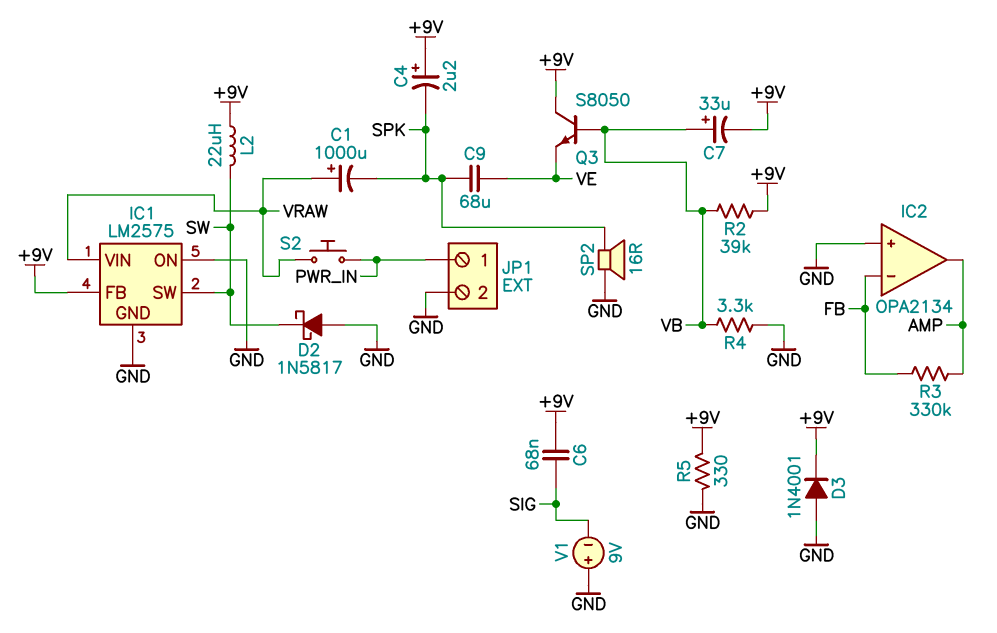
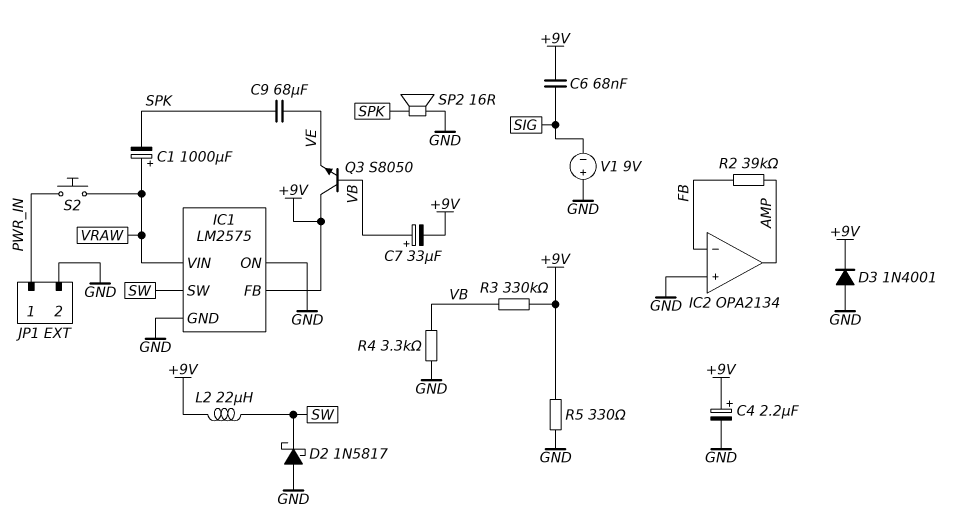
C4: 2.2uF (plus +9V, minus SPK) -> 2.2uF (plus +9V, minus GND)
R2: 39k (+9V, VB) -> 39k (AMP, FB)
R3: 330k (AMP, FB) -> 330k (+9V, VB)

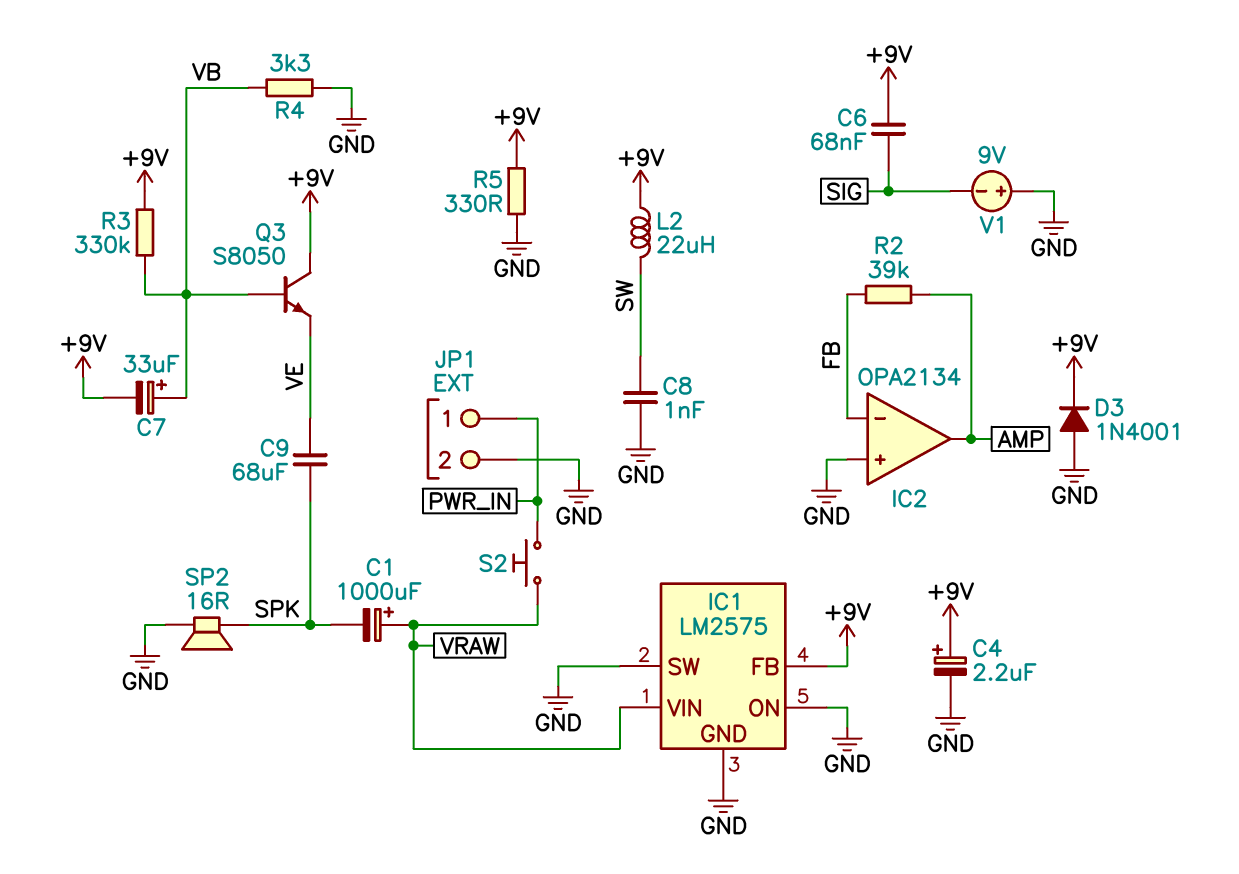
C8: none -> 1nF (GND, SW)
D2: schottky 1N5817 (A GND, K SW) -> none
IC1 pin SW: SW -> GND

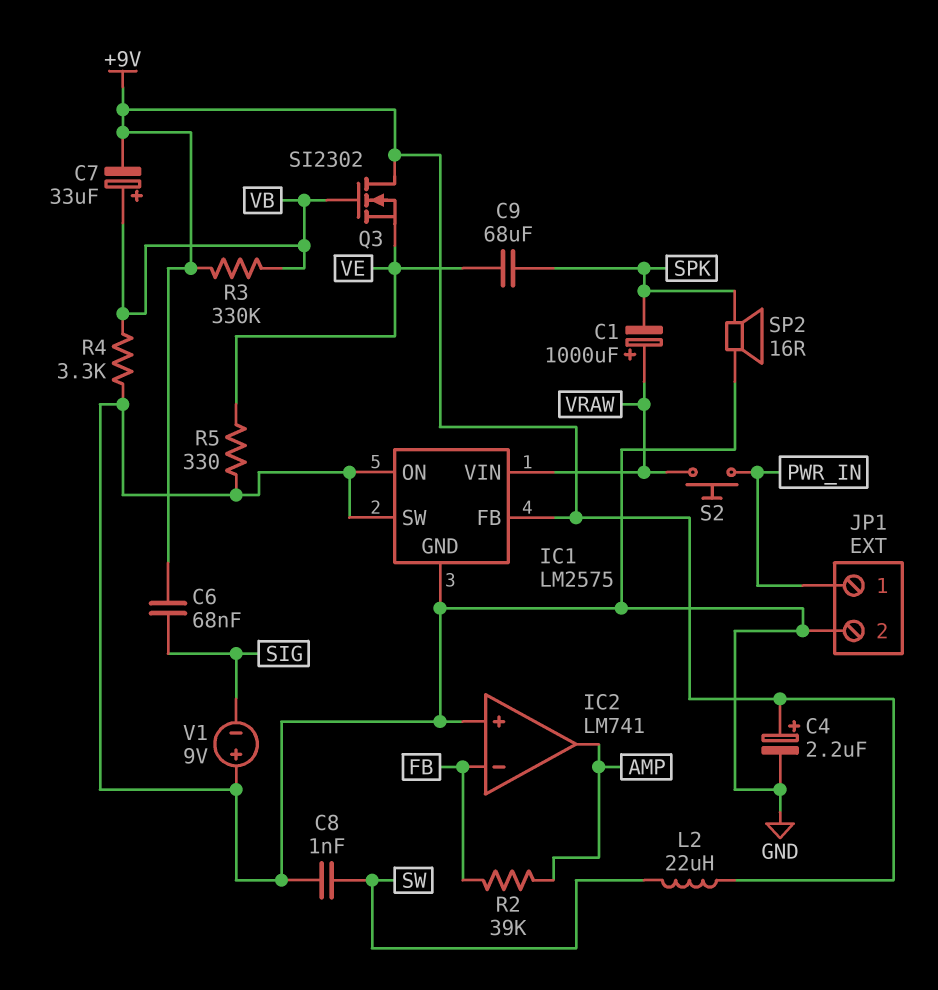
D3: diode 1N4001 (A GND, K +9V) -> none
IC2: OPA2134 -> LM741
Q3: NPN S8050 (B VB, C +9V, E VE) -> NMOS SI2302 (G VB, D +9V, S VE)
R5: 330 (+9V, GND) -> 330 (GND, VE)

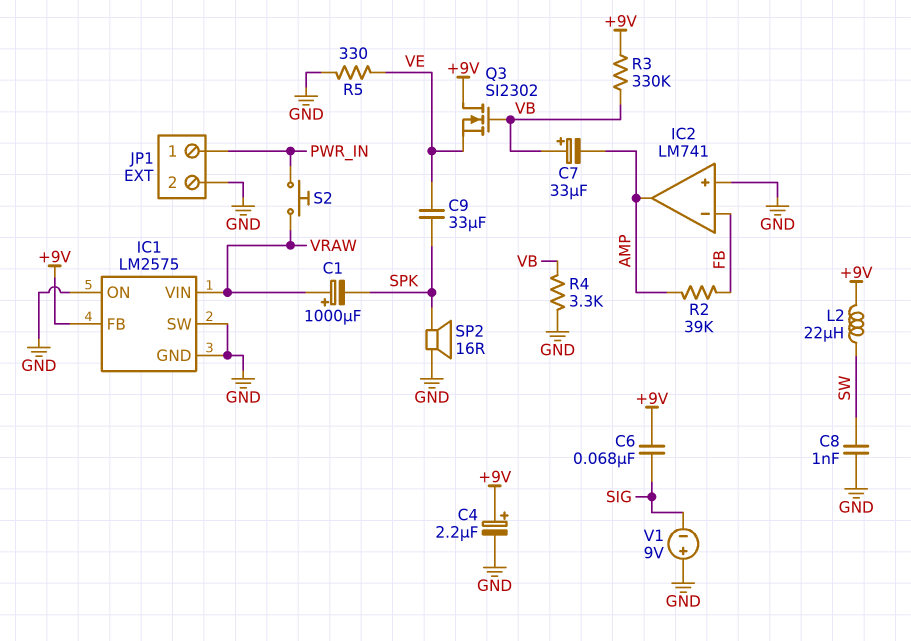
C7: 33uF (plus VB, minus +9V) -> 33uF (plus VB, minus AMP)
C9: 68uF (SPK, VE) -> 33uF (SPK, VE)

